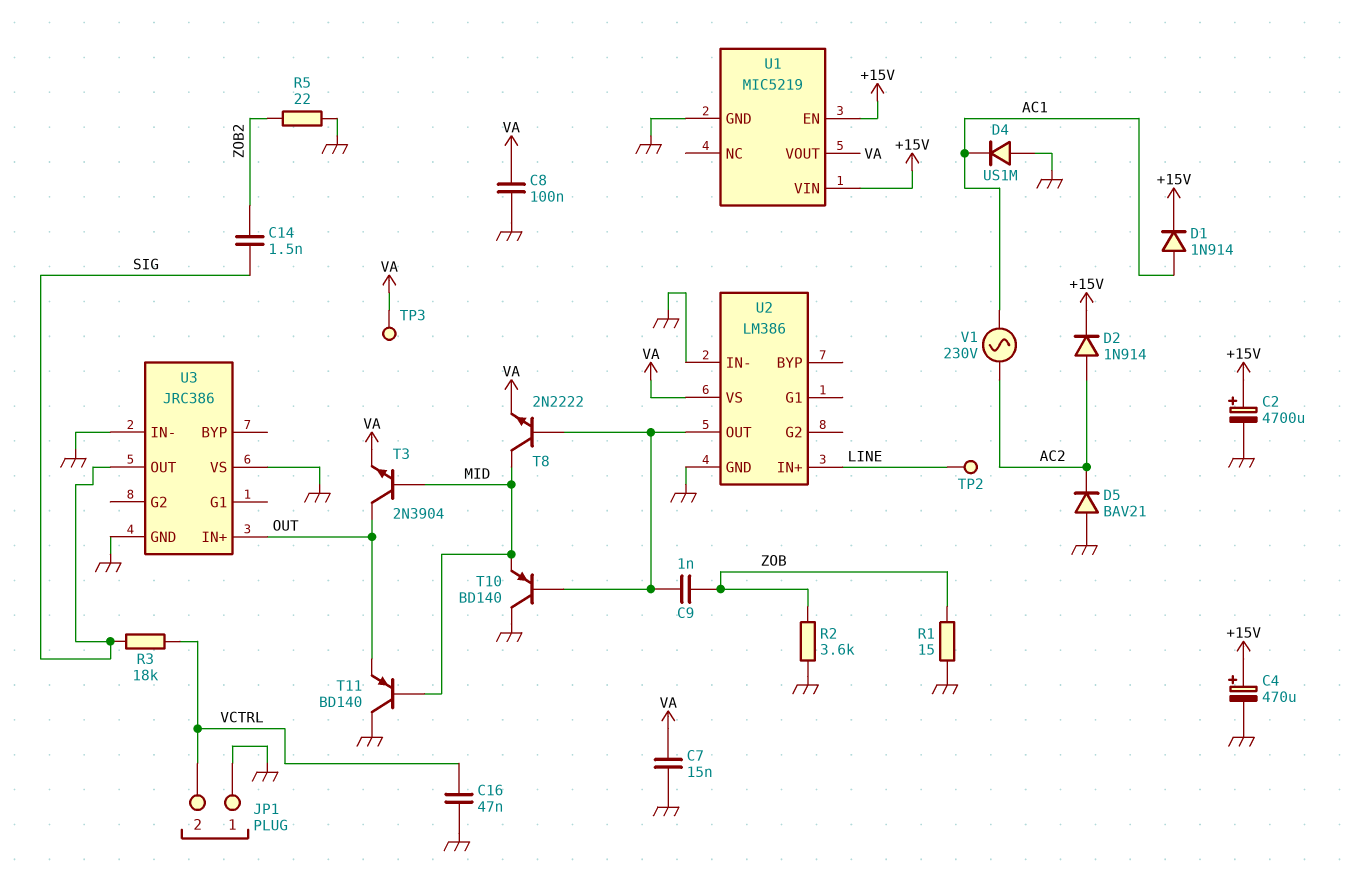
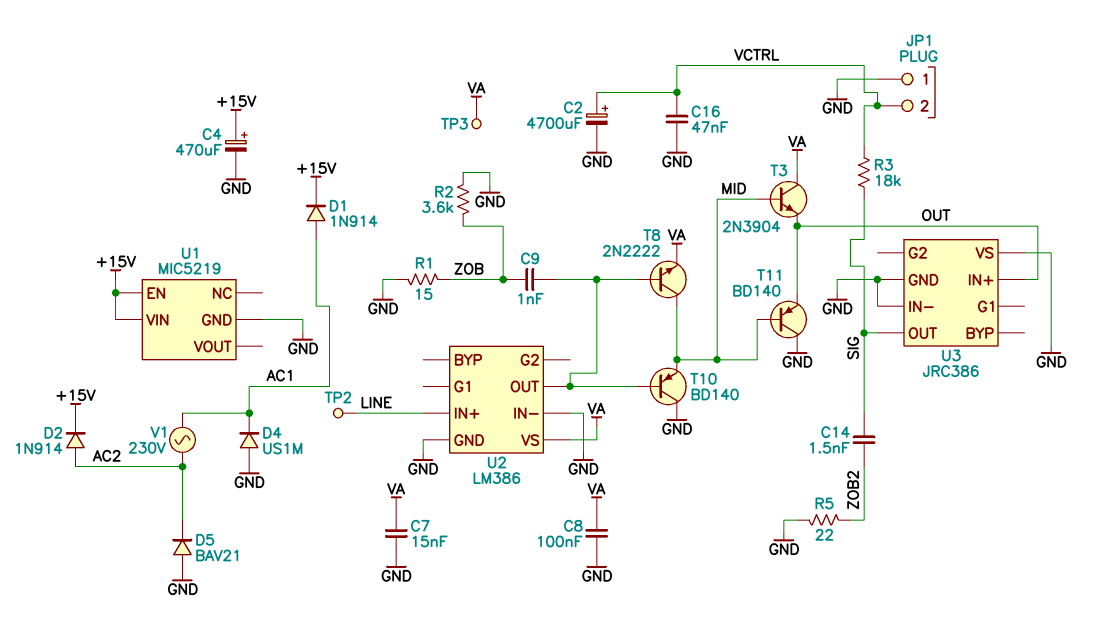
C2: 4700uF (plus +15V, minus GND) -> 4700uF (plus VCTRL, minus GND)
T3: NPN 2N3904 (B MID, C OUT, E VA) -> NPN 2N3904 (B MID, C VA, E OUT)
U1 pin VOUT: VA -> none

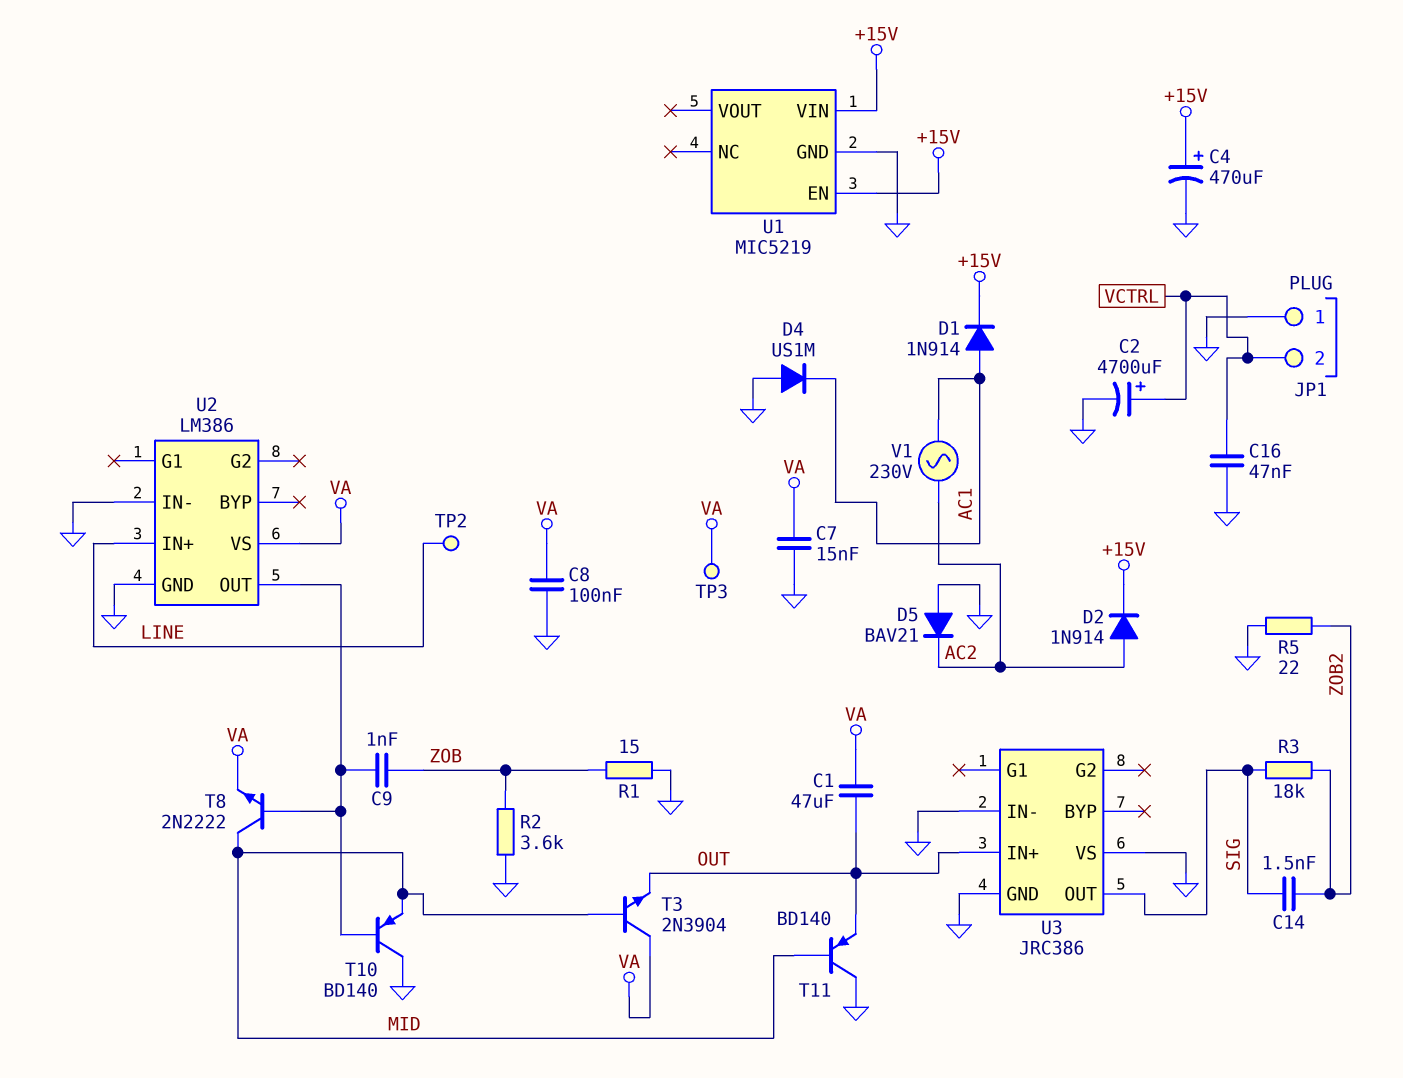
C1: none -> 47uF (OUT, VA)
R3: 18k (SIG, VCTRL) -> 18k (SIG, ZOB2)

